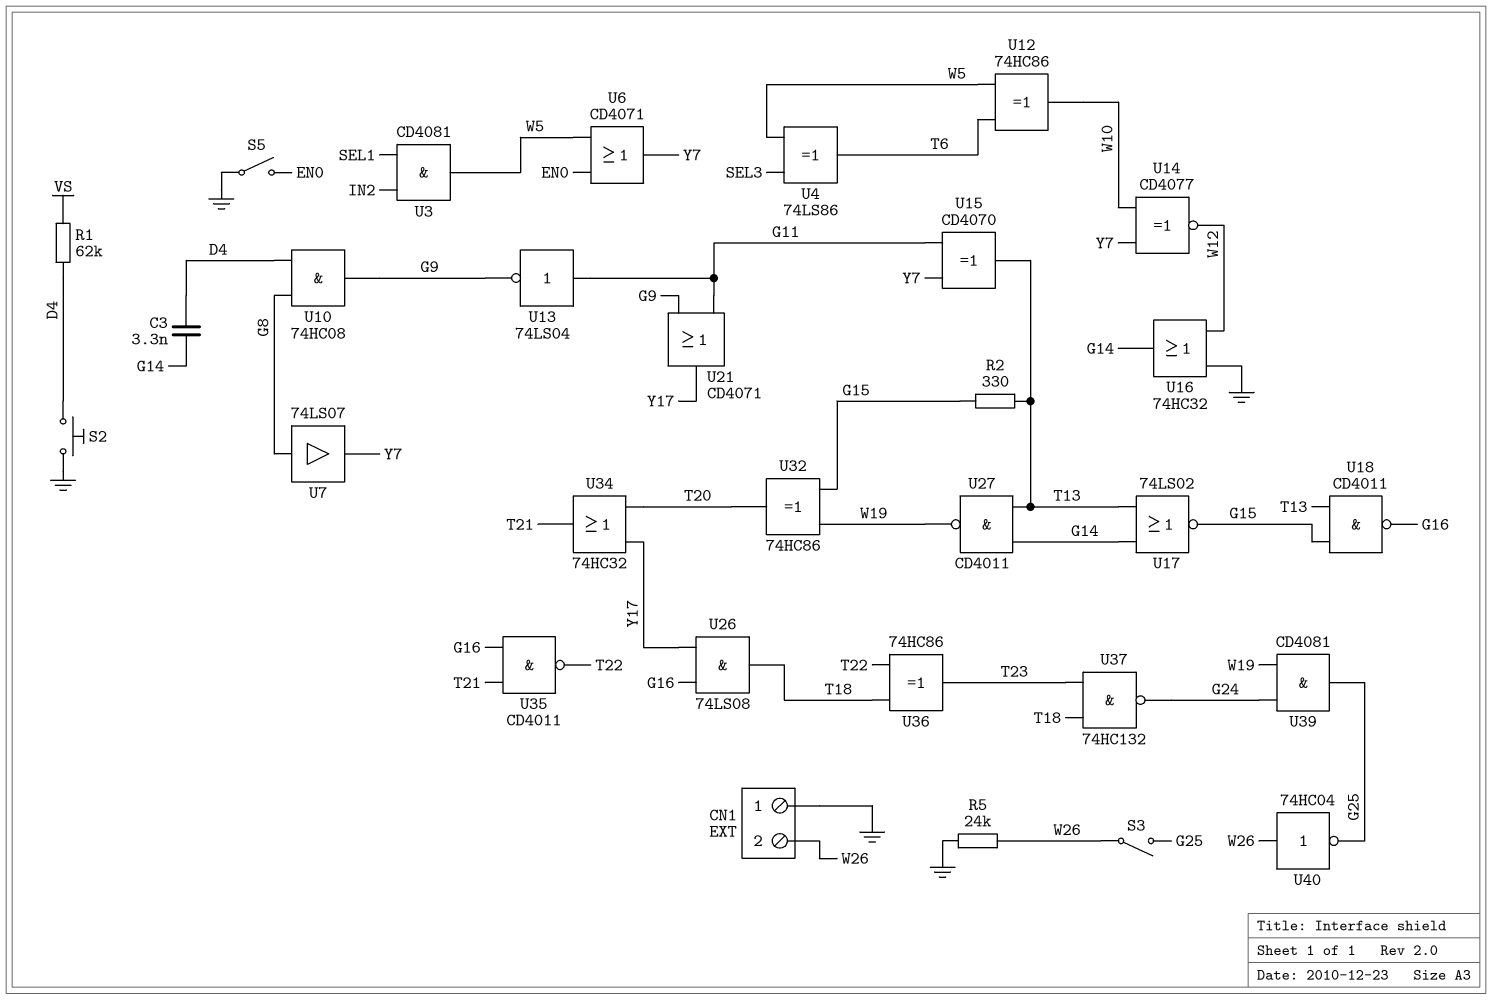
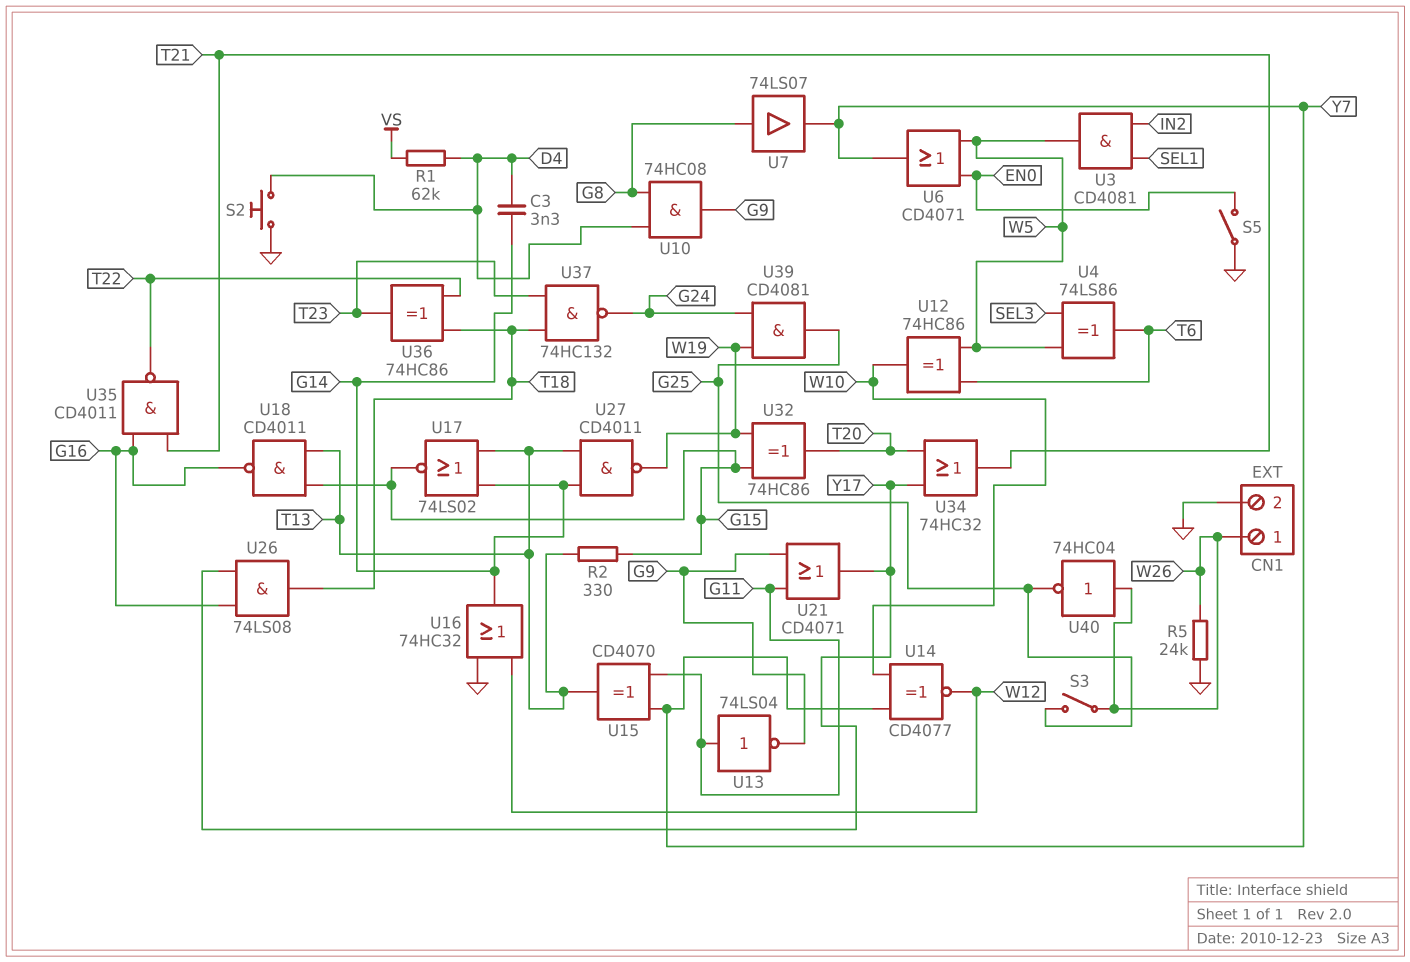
CN1 pin 1: GND -> W26
CN1 pin 2: W26 -> GND

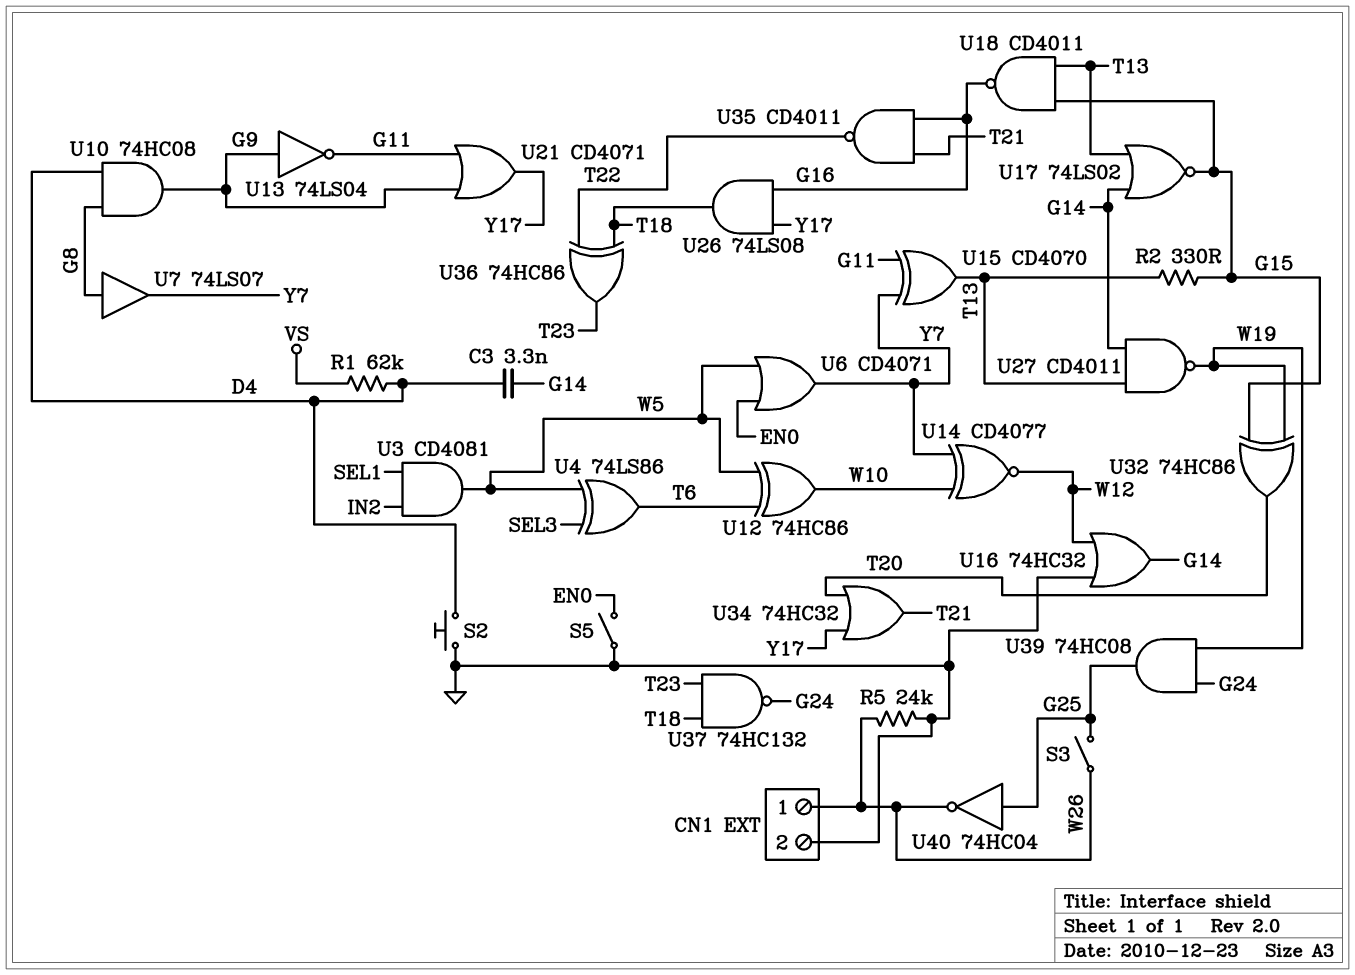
U13: NOT 74LS04 (in G11, out G9) -> NOT 74LS04 (in G9, out G11)
U39: AND CD4081 (in G24, in W19, out G25) -> AND 74HC08 (in G24, in W19, out G25)
U40: NOT 74HC04 (in W26, out G25) -> NOT 74HC04 (in G25, out W26)

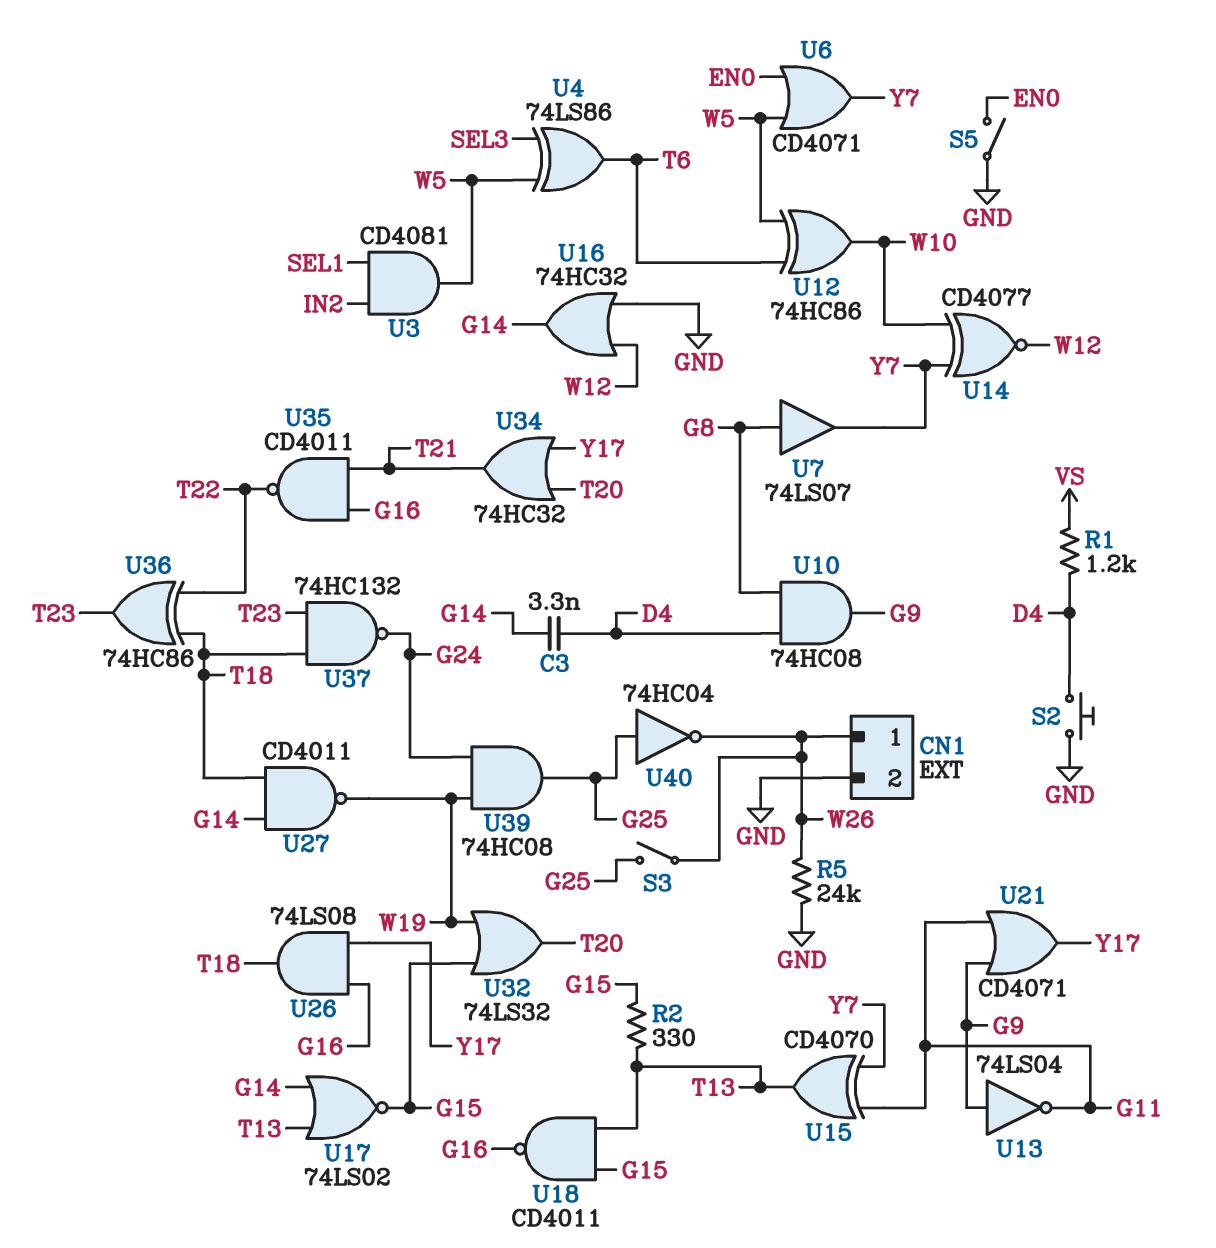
R1: 62k (D4, VS) -> 1.2k (D4, VS)
U27: NAND CD4011 (in G14, in T13, out W19) -> NAND CD4011 (in G14, in T18, out W19)
U32: XOR 74HC86 (in G15, in W19, out T20) -> OR 74LS32 (in G15, in W19, out T20)

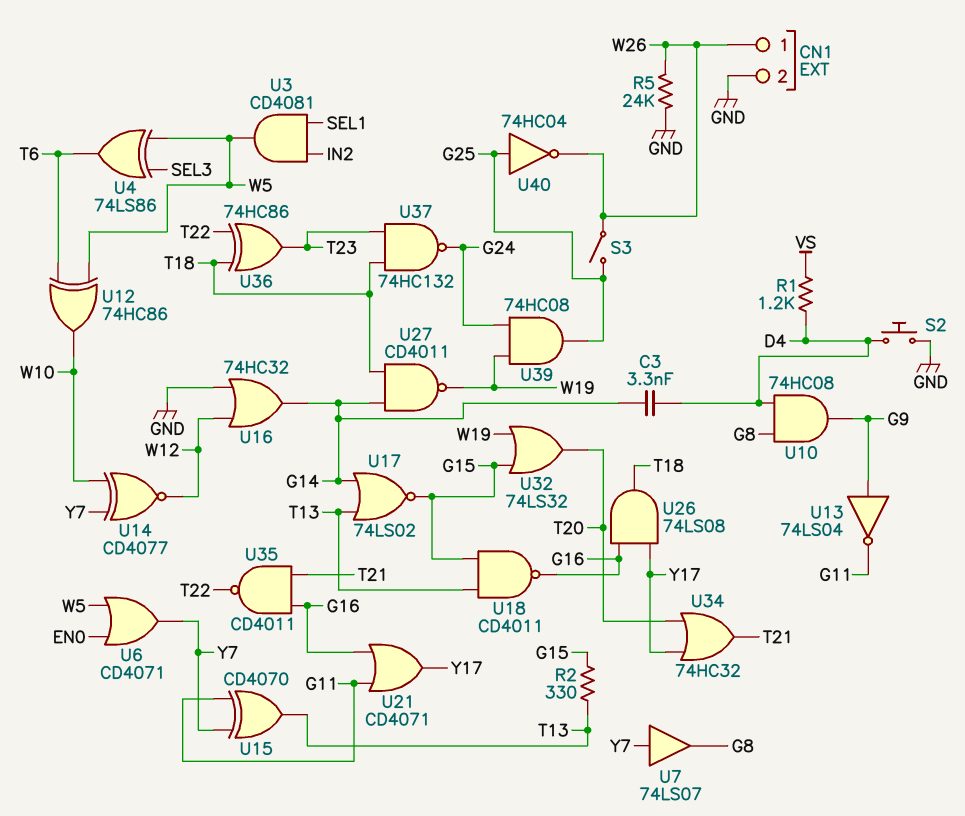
S5: switch (EN0, GND) -> none
U7: buffer 74LS07 (in G8, out Y7) -> buffer 74LS07 (in Y7, out G8)
U21: OR CD4071 (in G9, in G11, out Y17) -> OR CD4071 (in G11, in G16, out Y17)

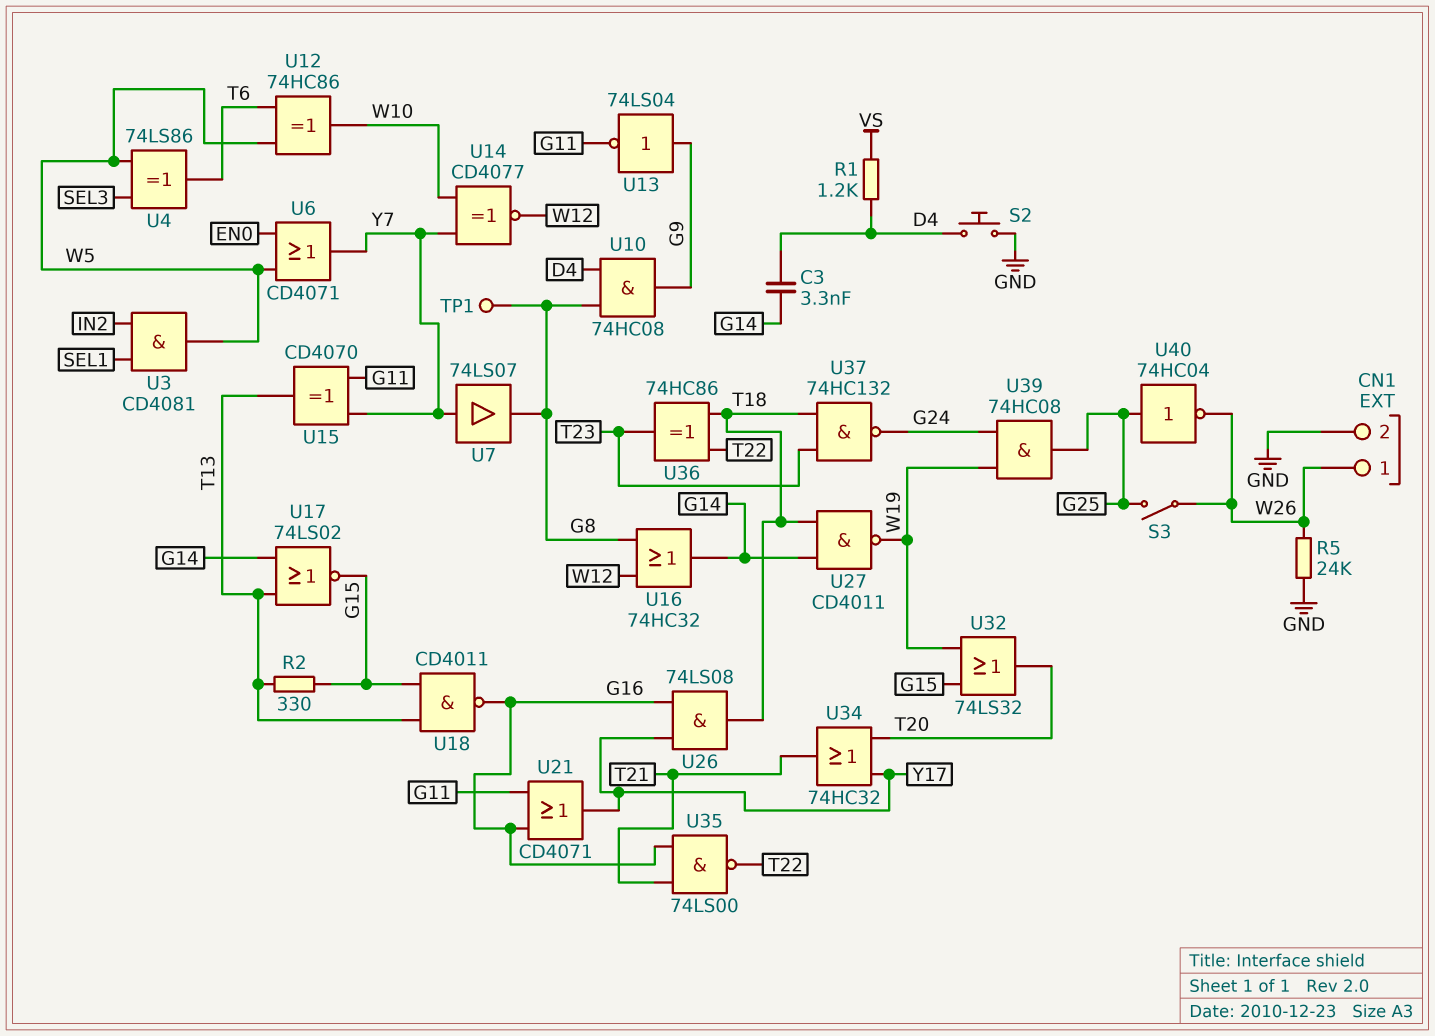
TP1: none -> test point (G8)
U16: OR 74HC32 (in GND, in W12, out G14) -> OR 74HC32 (in G8, in W12, out G14)
U35: NAND CD4011 (in G16, in T21, out T22) -> NAND 74LS00 (in G16, in T21, out T22)

